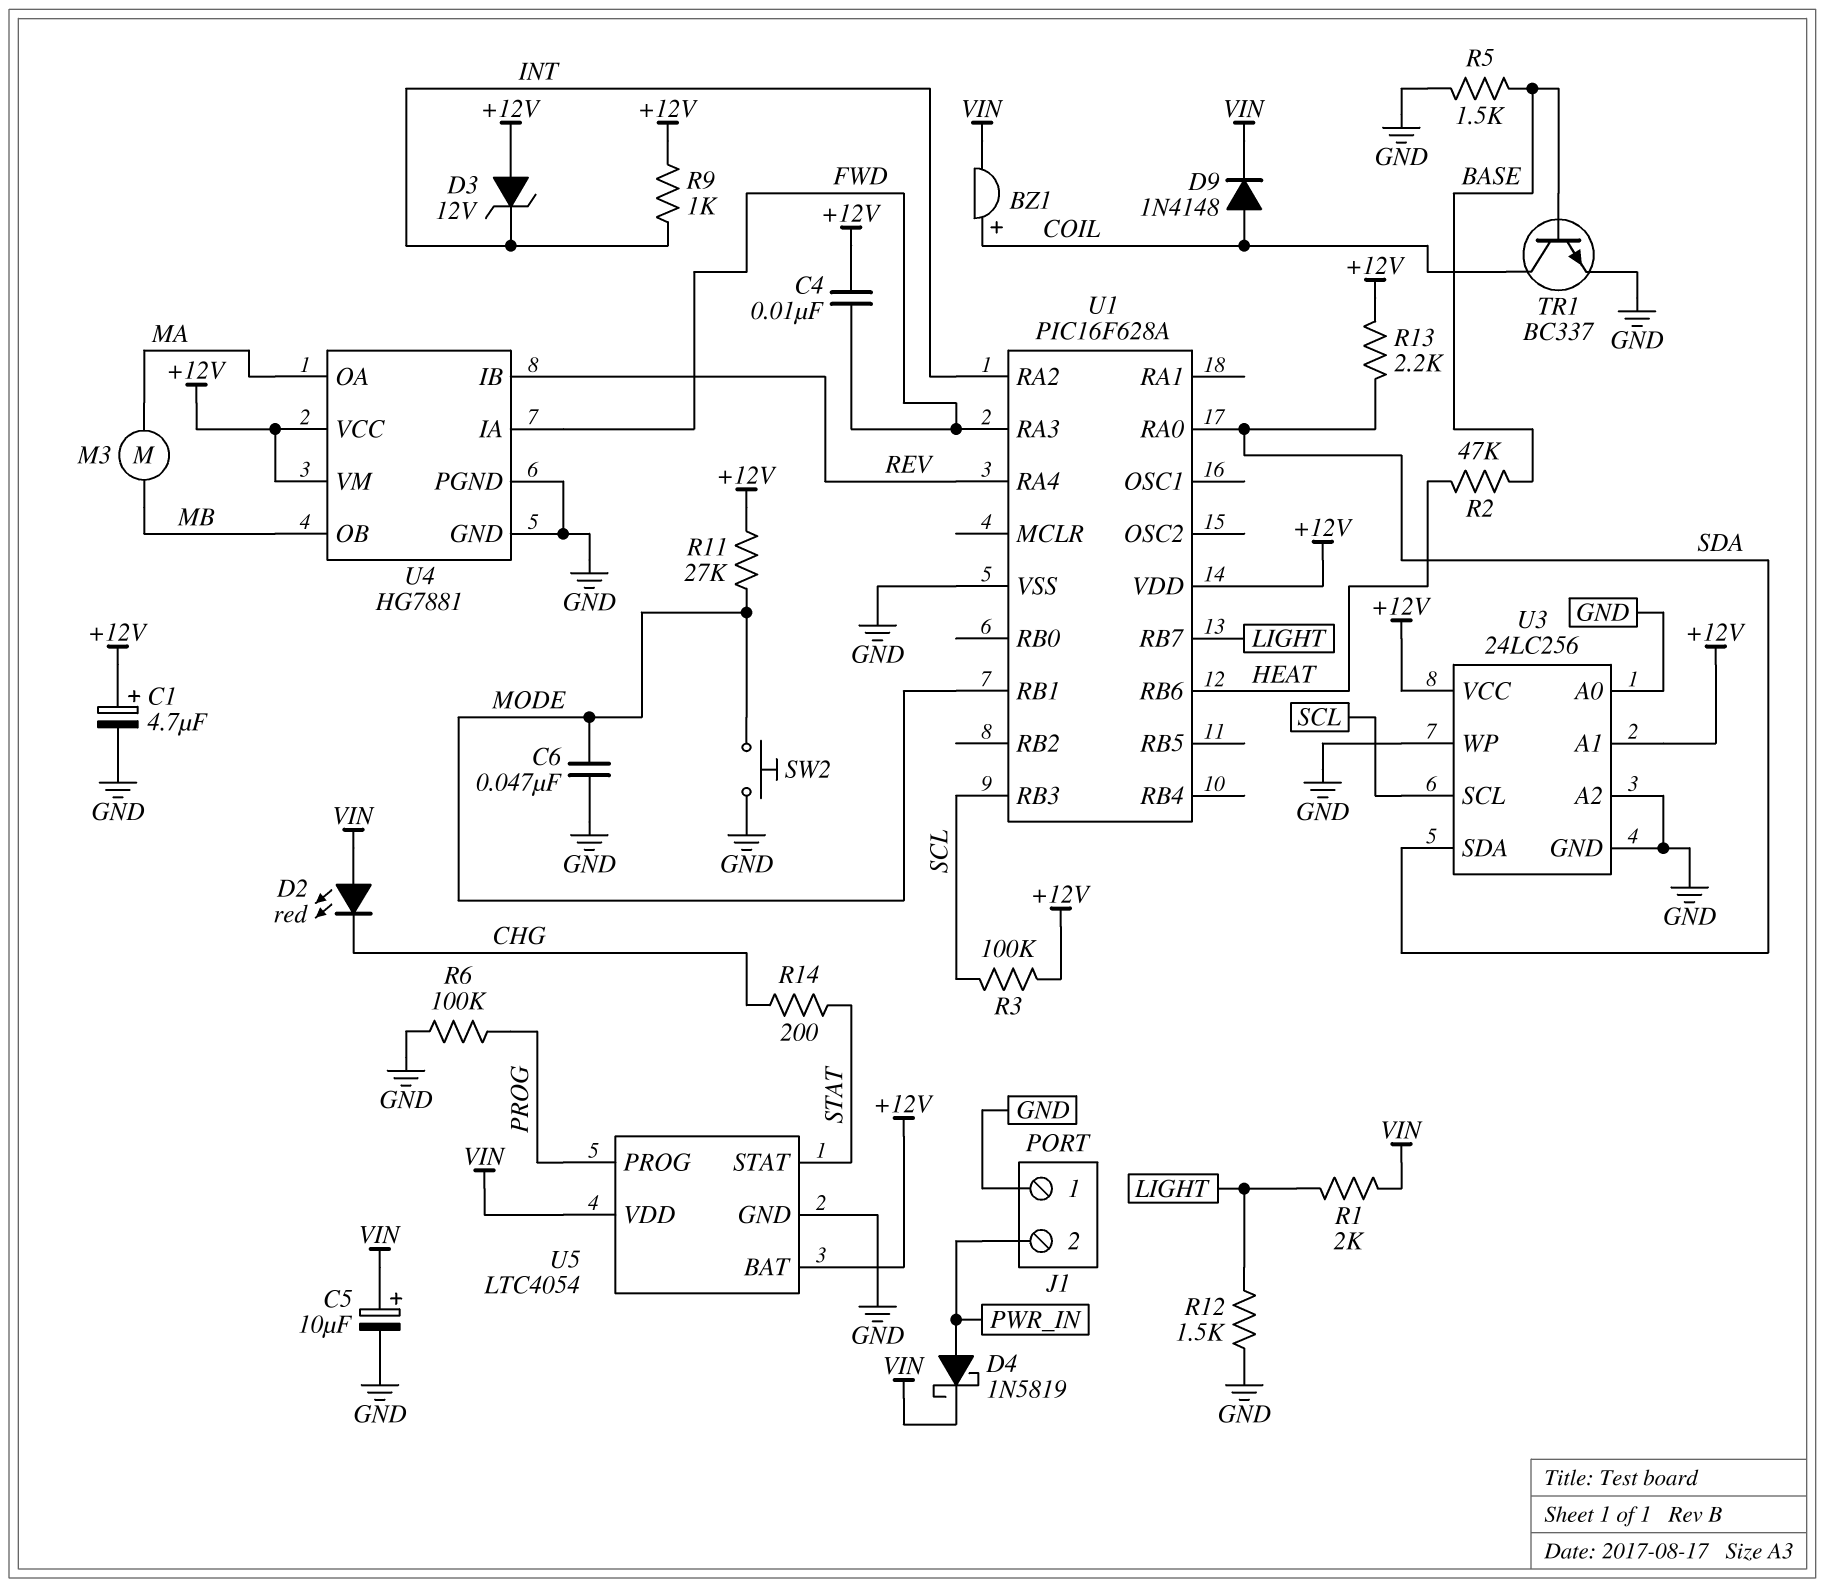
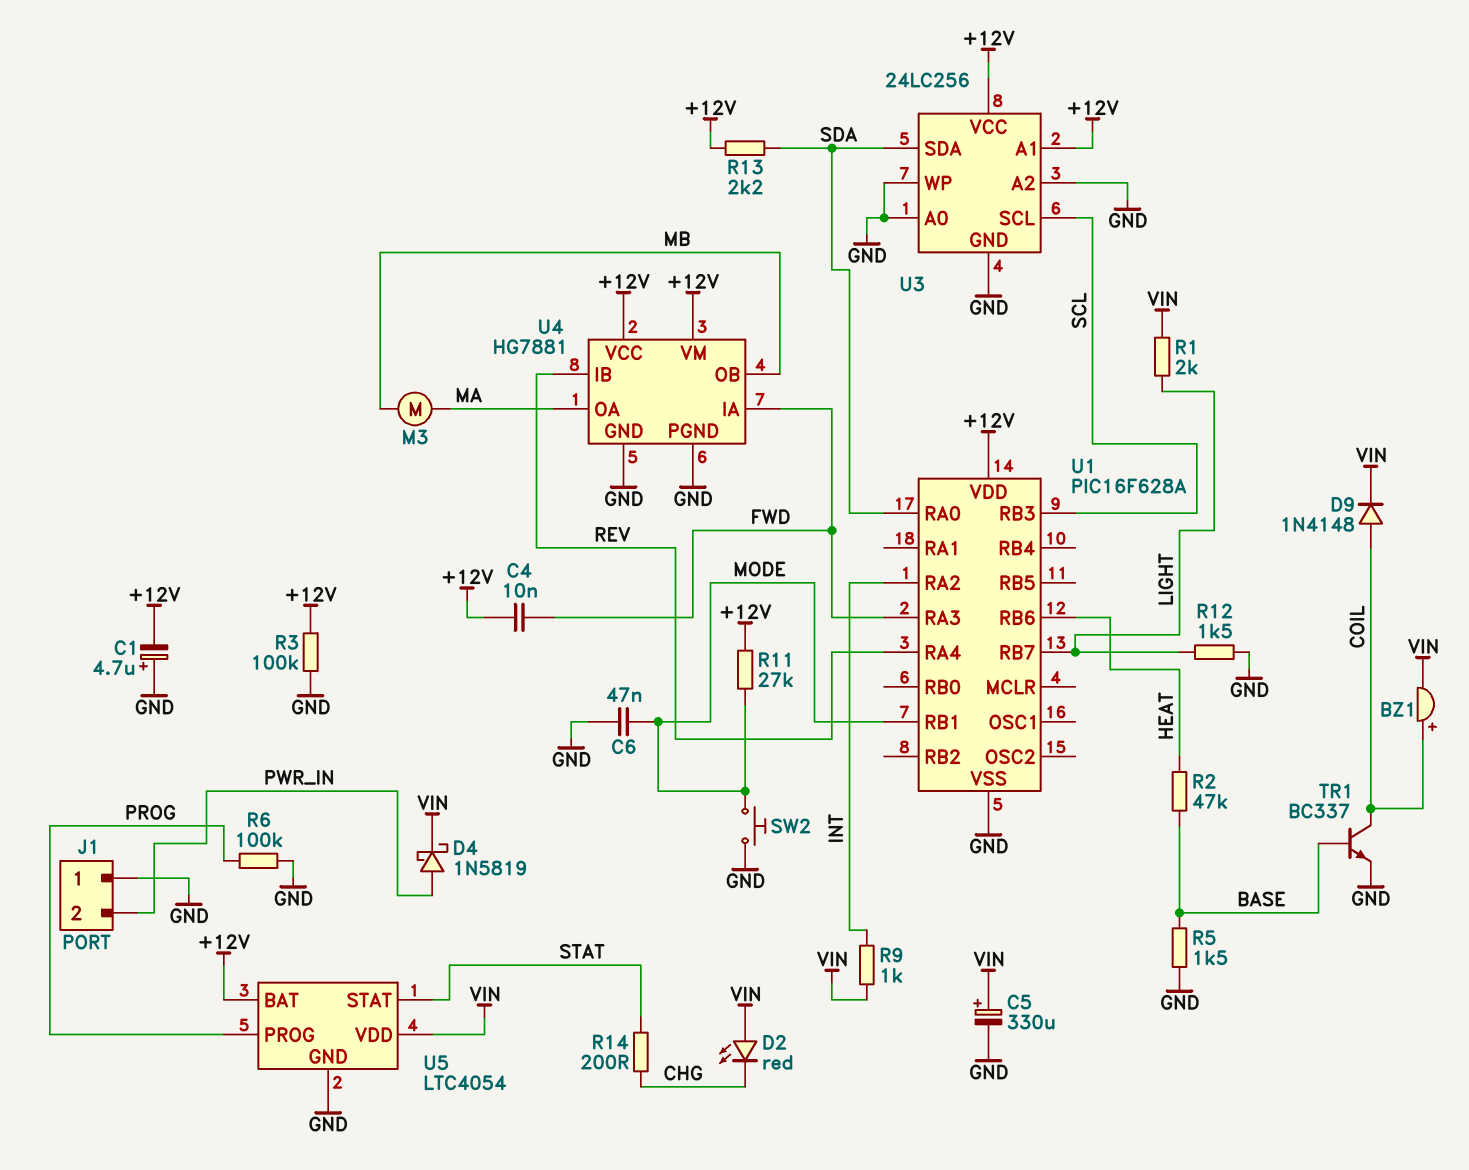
C1: 4.7uF (plus +12V, minus GND) -> 4.7uF (plus GND, minus +12V)
C5: 10uF (plus VIN, minus GND) -> 330uF (plus VIN, minus GND)
D3: zener 12V (A +12V, K INT) -> none
R3: 100k (+12V, SCL) -> 100k (+12V, GND)
R9: 1k (+12V, INT) -> 1k (INT, VIN)

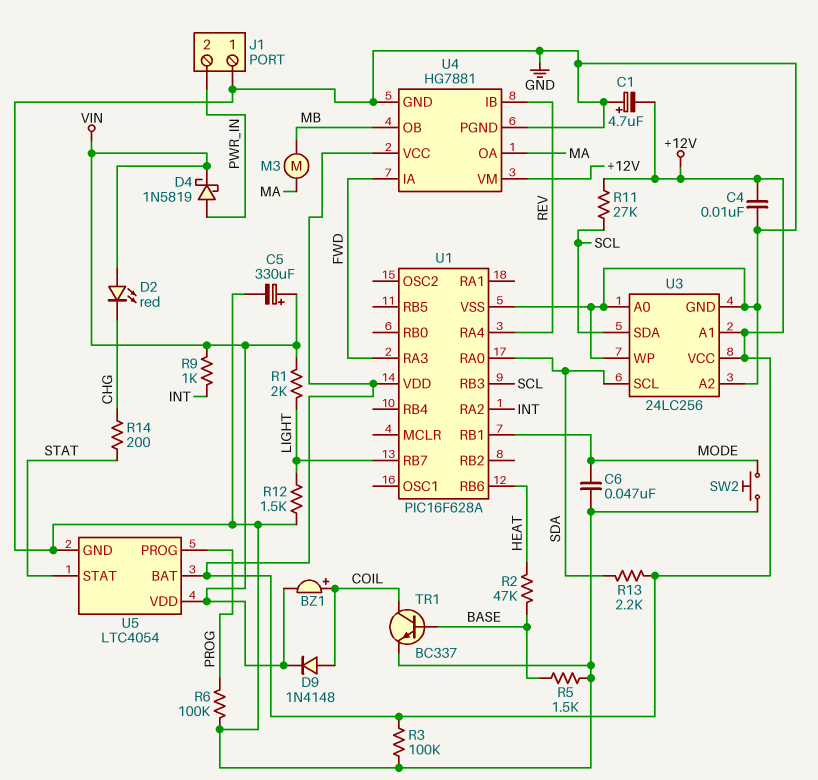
C4: 10nF (+12V, FWD) -> 10nF (+12V, GND)
R11: 27k (+12V, MODE) -> 27k (+12V, SCL)
U3 pin SCL: SCL -> SDA
U3 pin SDA: SDA -> SCL

